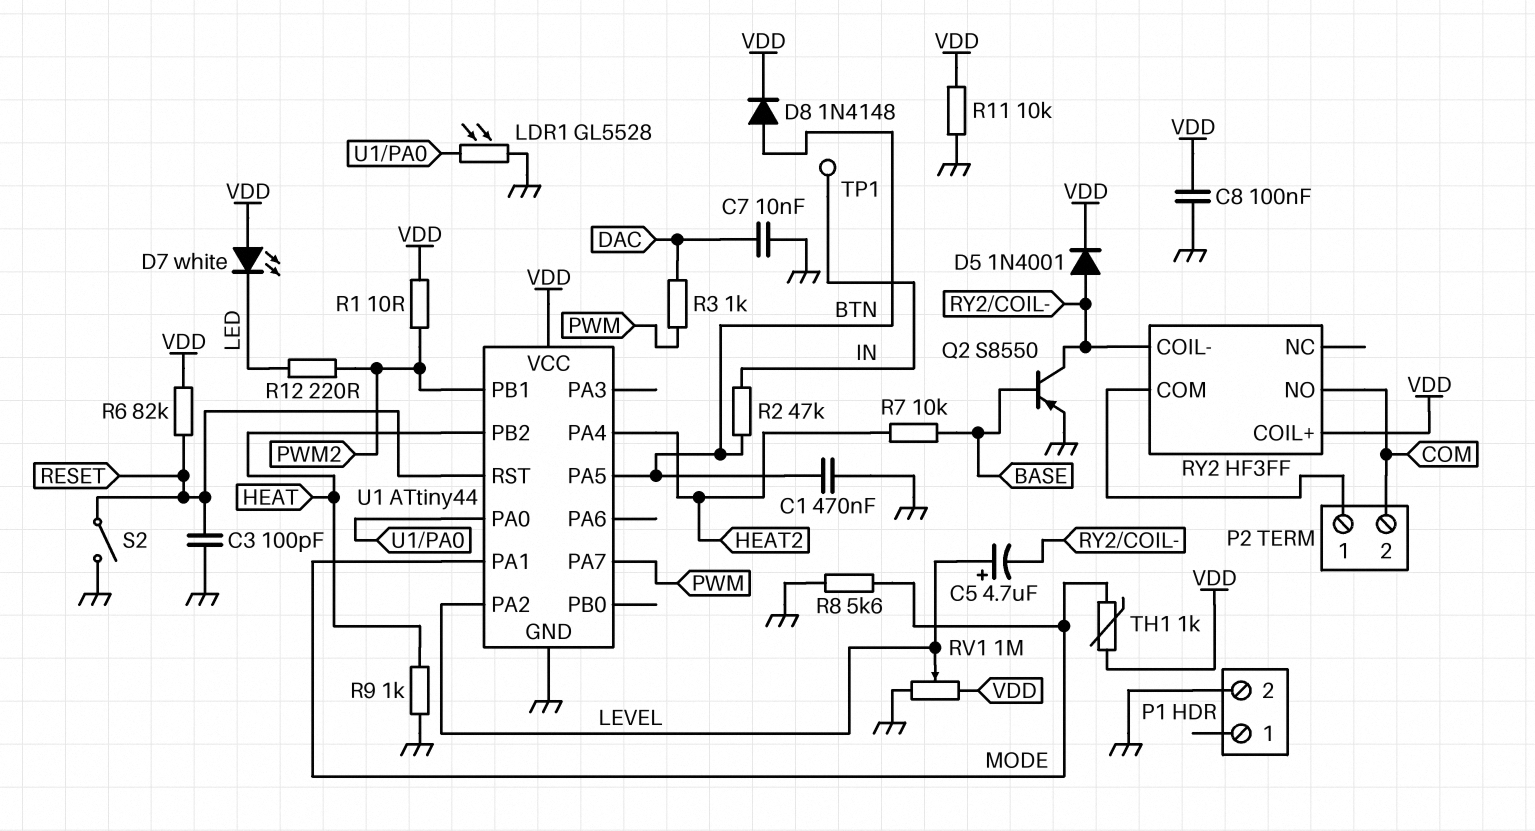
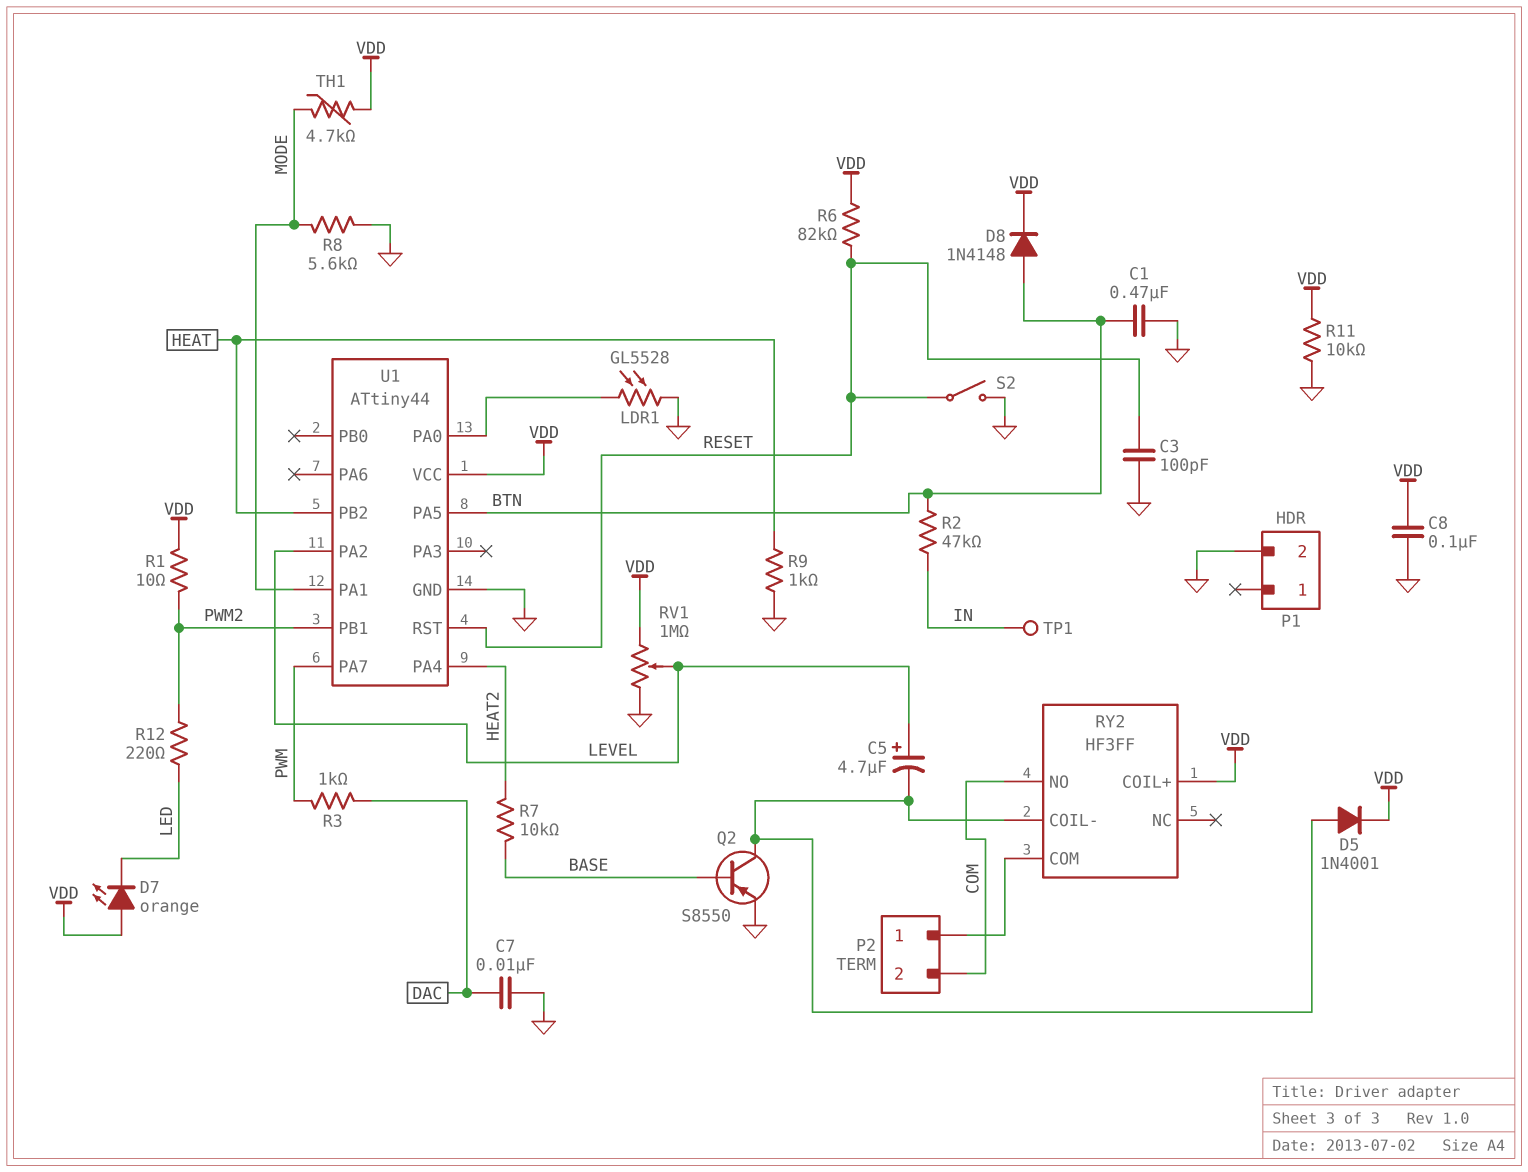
D7: LED white (A VDD, K LED) -> LED orange (A VDD, K LED)
TH1: 1k (MODE, VDD) -> 4.7k (MODE, VDD)

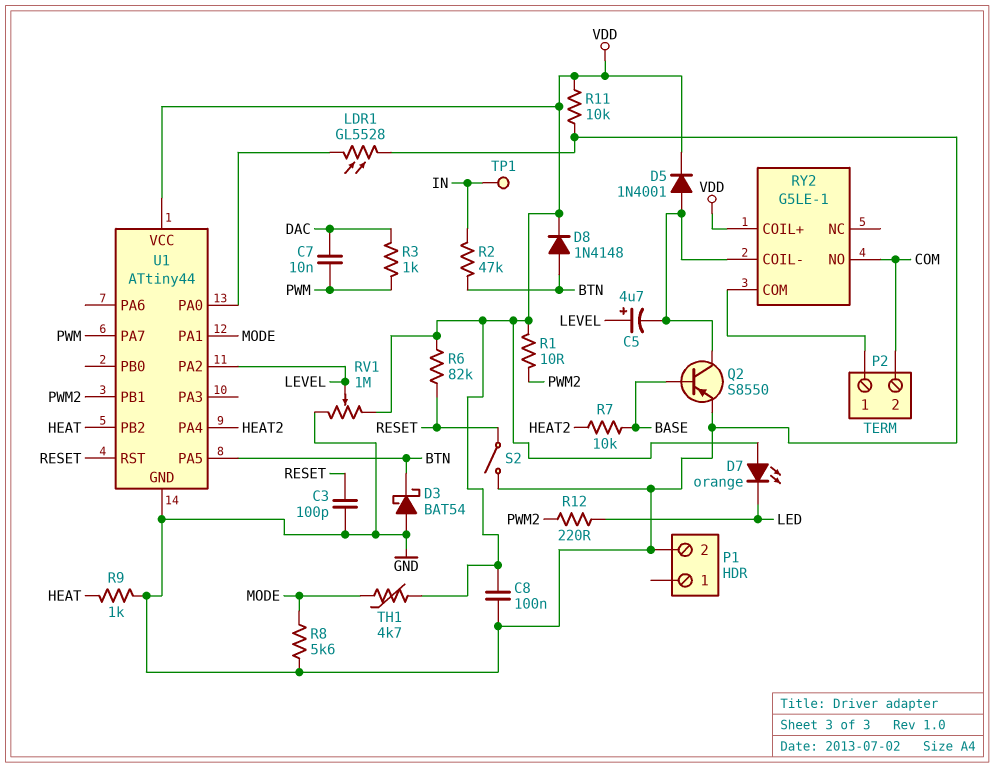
C1: 470nF (BTN, GND) -> none
C7: 10nF (DAC, GND) -> 10nF (DAC, PWM)
D3: none -> schottky BAT54 (A GND, K BTN)
RY2: HF3FF -> G5LE-1

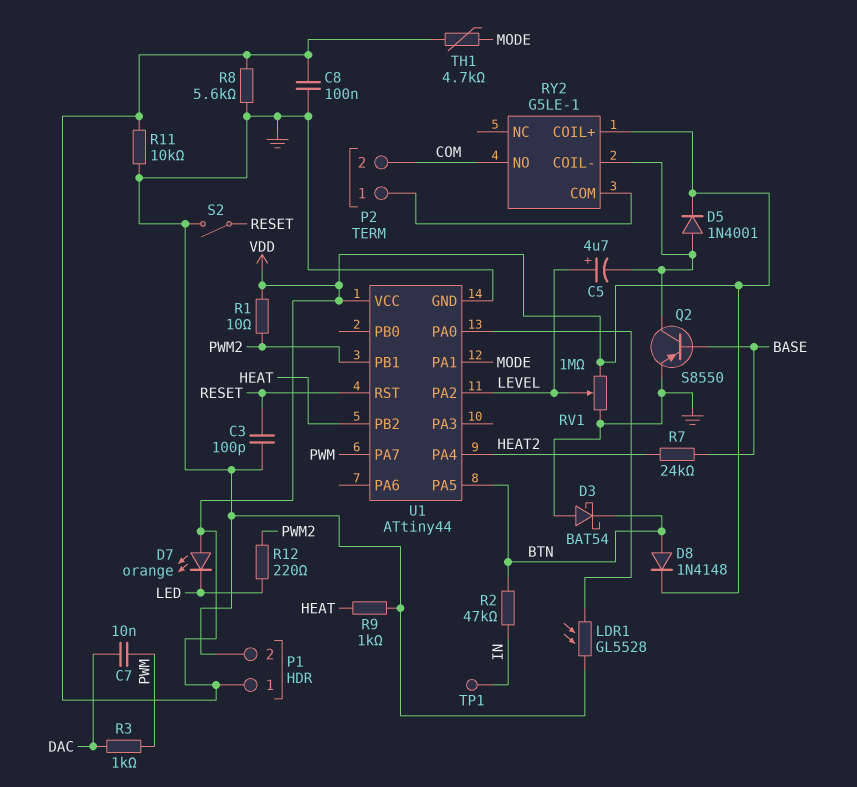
P1 pin 1: none -> VDD
R6: 82k (RESET, VDD) -> none
R7: 10k (BASE, HEAT2) -> 24k (BASE, HEAT2)
R8: 5.6k (GND, MODE) -> 5.6k (GND, VDD)

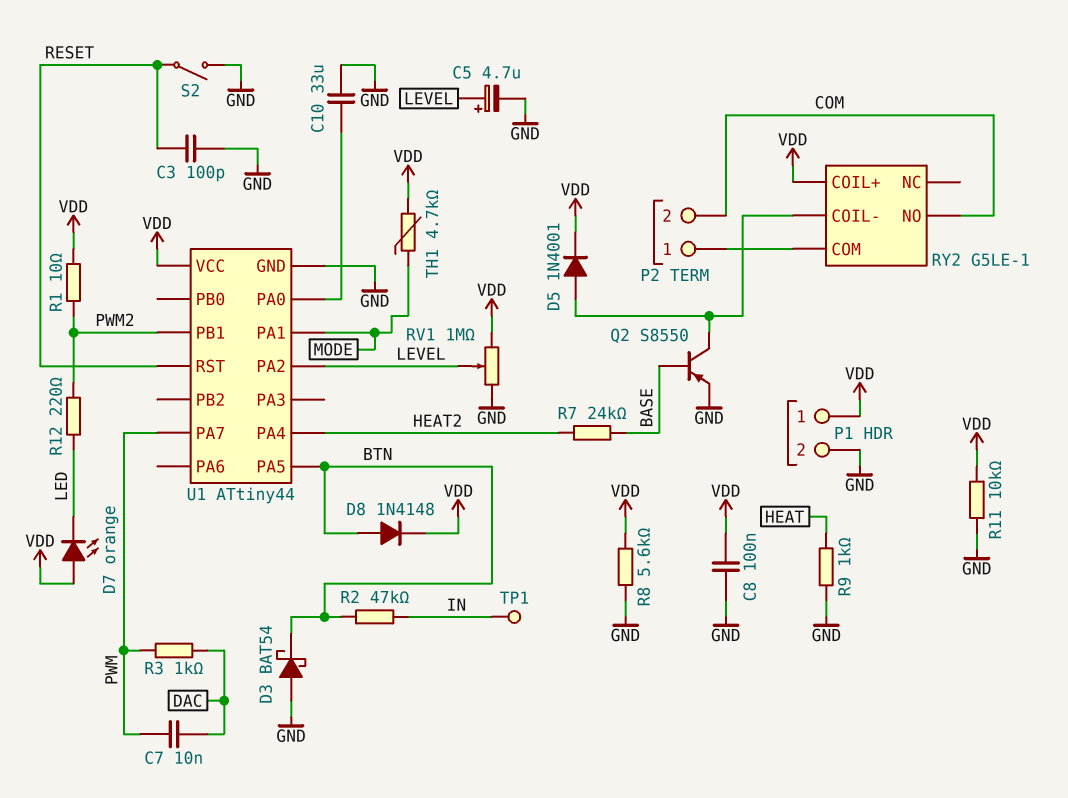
C5: 4.7uF (plus LEVEL, minus RY2/COIL-) -> 4.7uF (plus LEVEL, minus GND)
C10: none -> 33uF (GND, U1/PA0)
LDR1: GL5528 (GND, U1/PA0) -> none
U1 pin PB2: HEAT -> none

